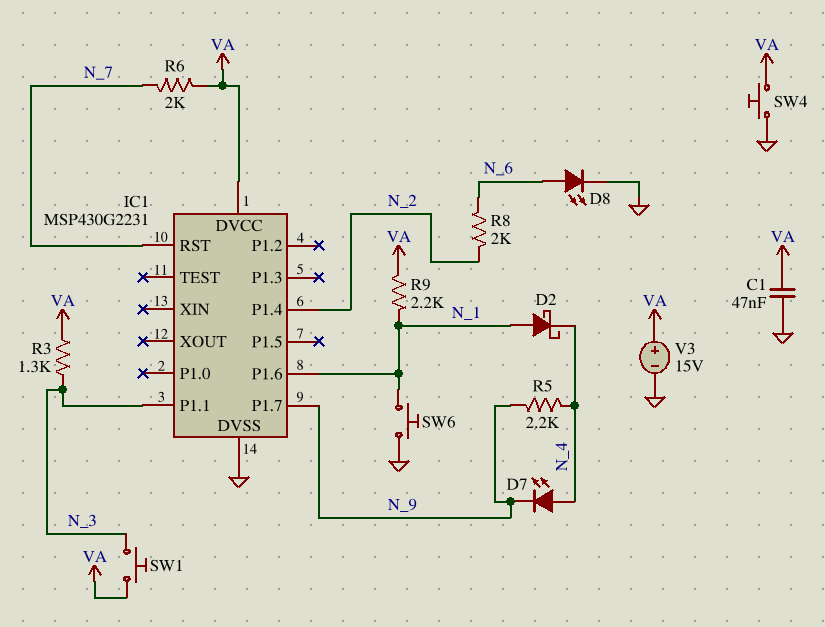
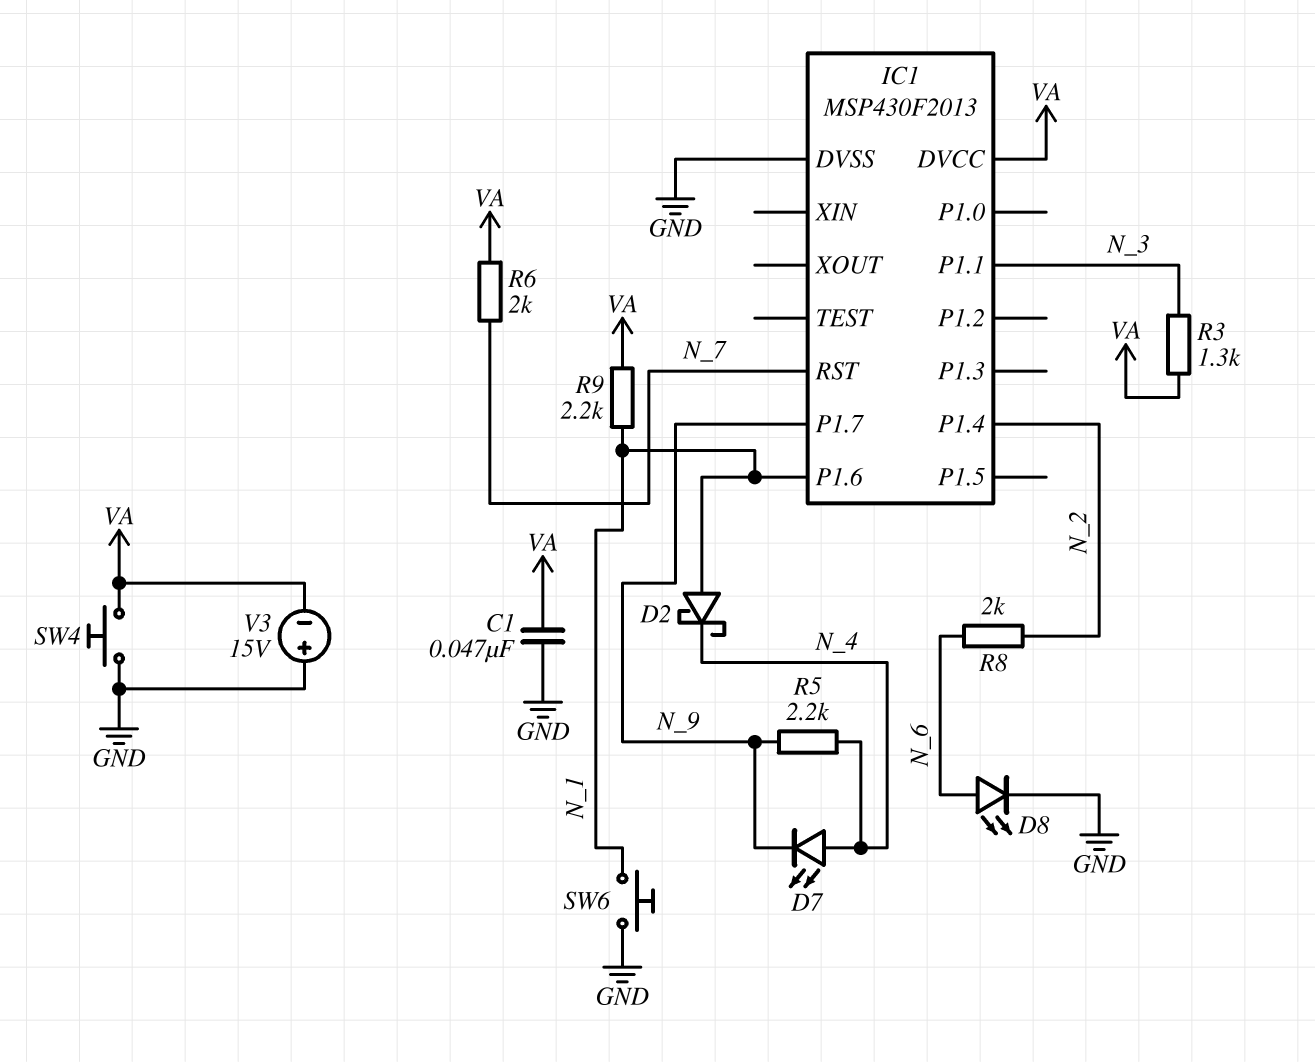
IC1: MSP430G2231 -> MSP430F2013
SW1: button (N_3, VA) -> none
V3: 15V (plus VA, minus GND) -> 15V (plus GND, minus VA)

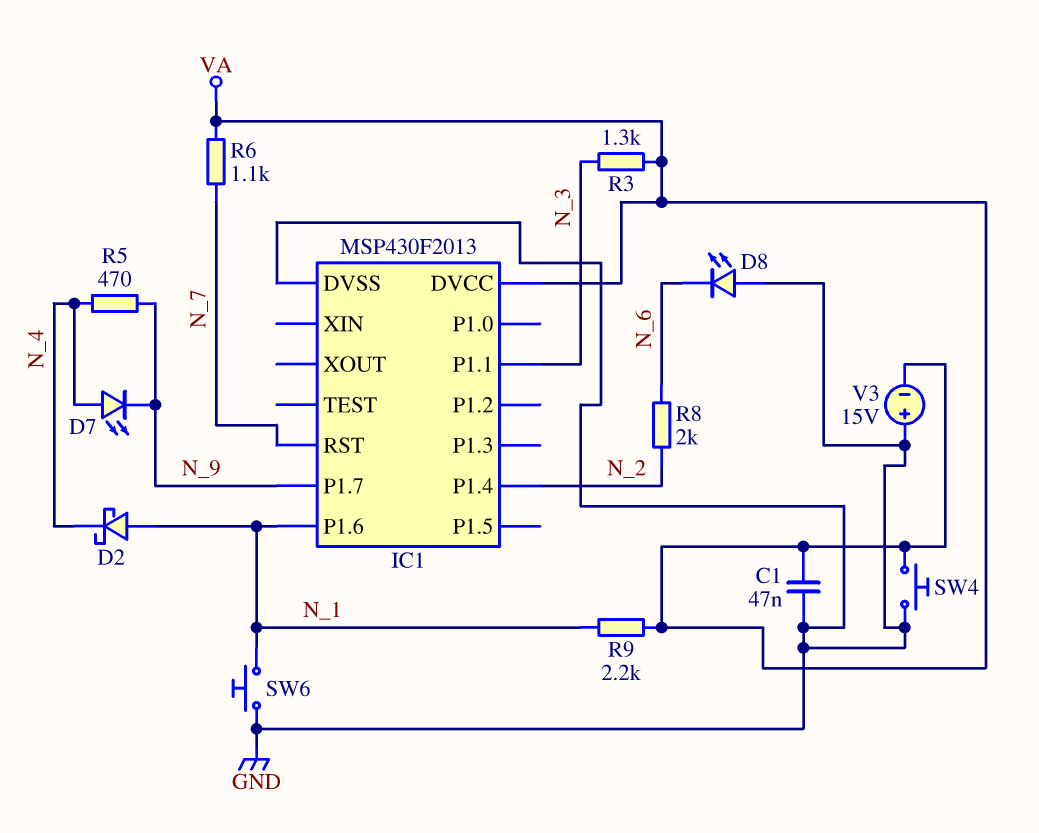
D8: LED (A N_6, K GND) -> LED (A GND, K N_6)
R5: 2.2k (N_4, N_9) -> 470 (N_4, N_9)
R6: 2k (N_7, VA) -> 1.1k (N_7, VA)

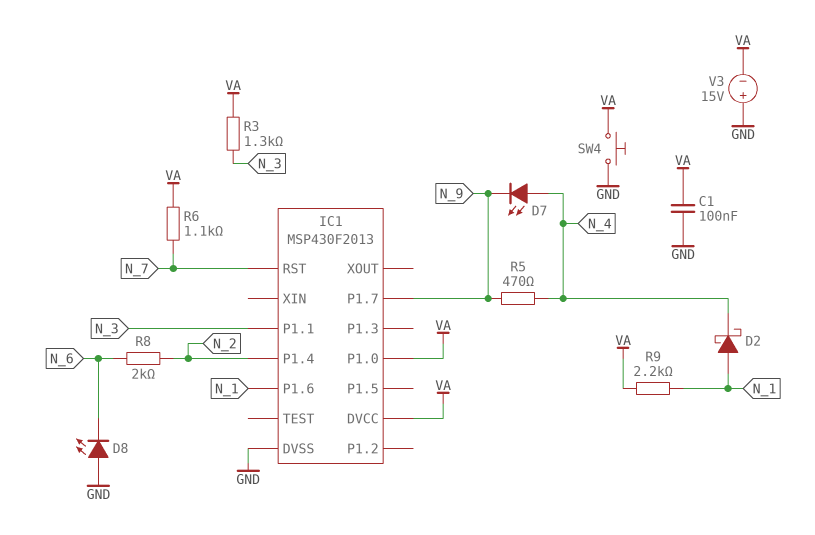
C1: 47nF (GND, VA) -> 100nF (GND, VA)
IC1 pin P1.0: none -> VA
SW6: button (GND, N_1) -> none

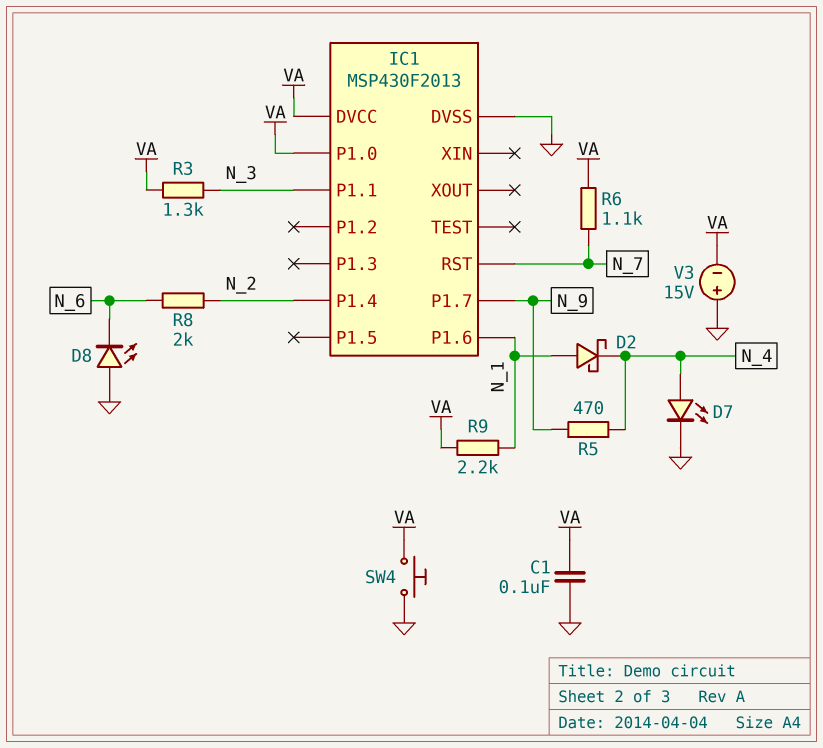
D7: LED (A N_4, K N_9) -> LED (A N_4, K GND)

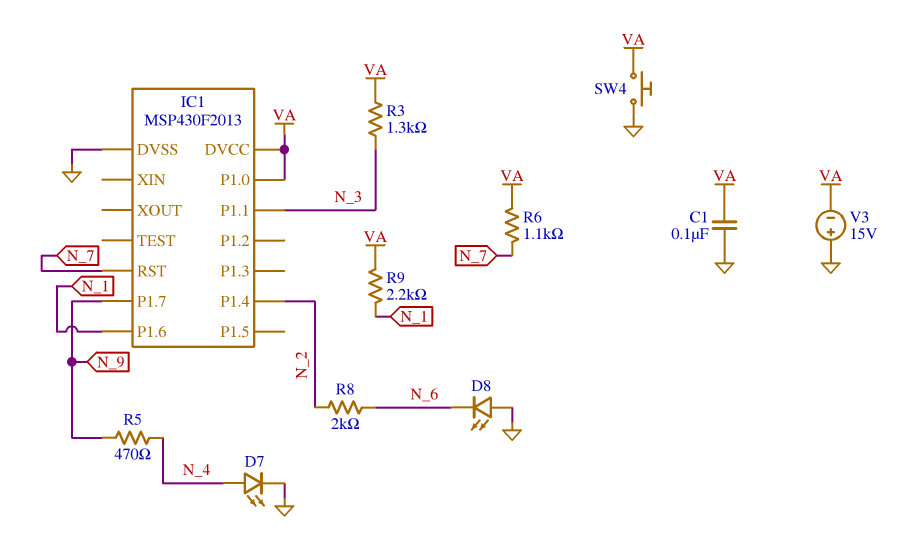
D2: schottky (A N_1, K N_4) -> none

